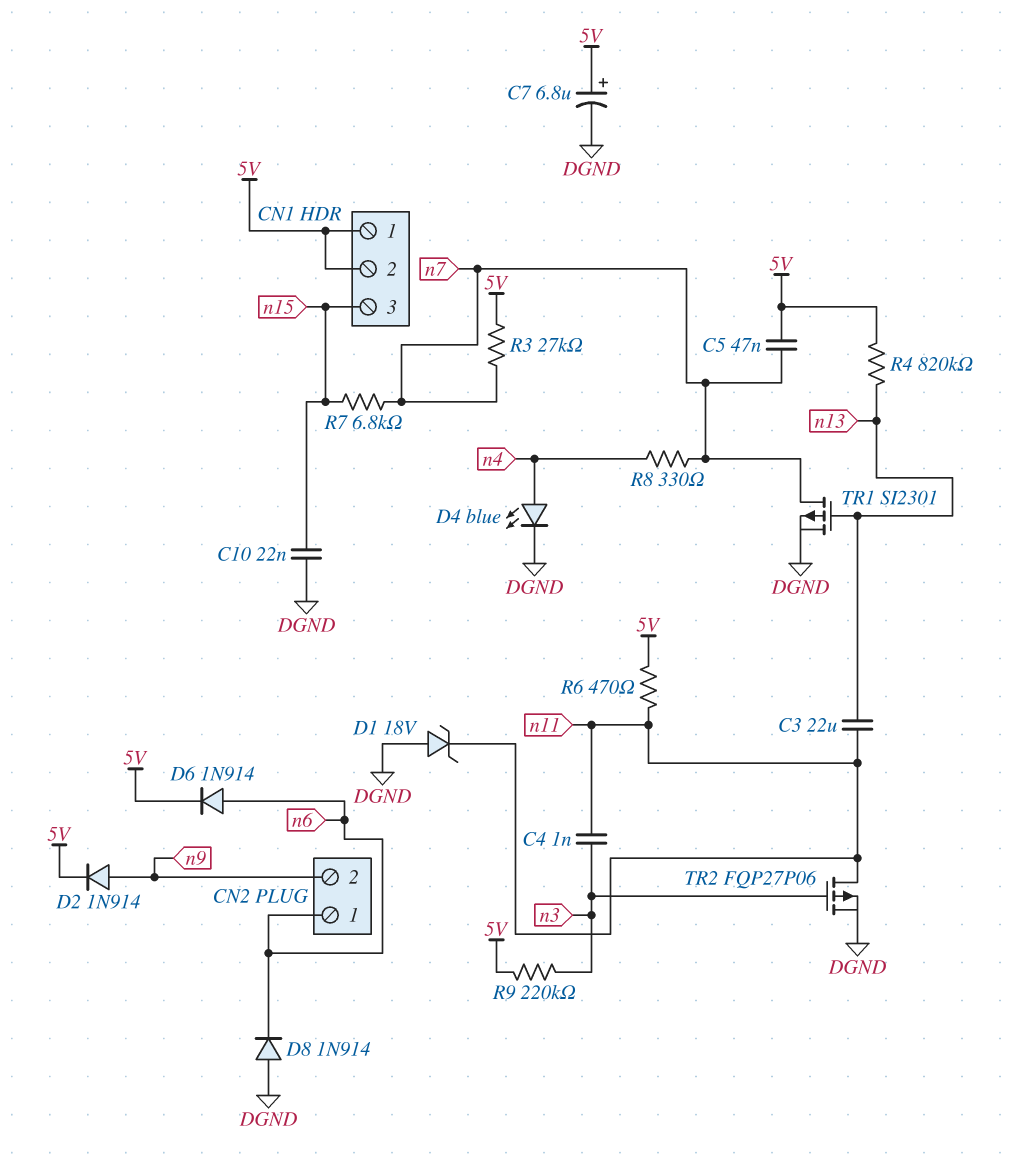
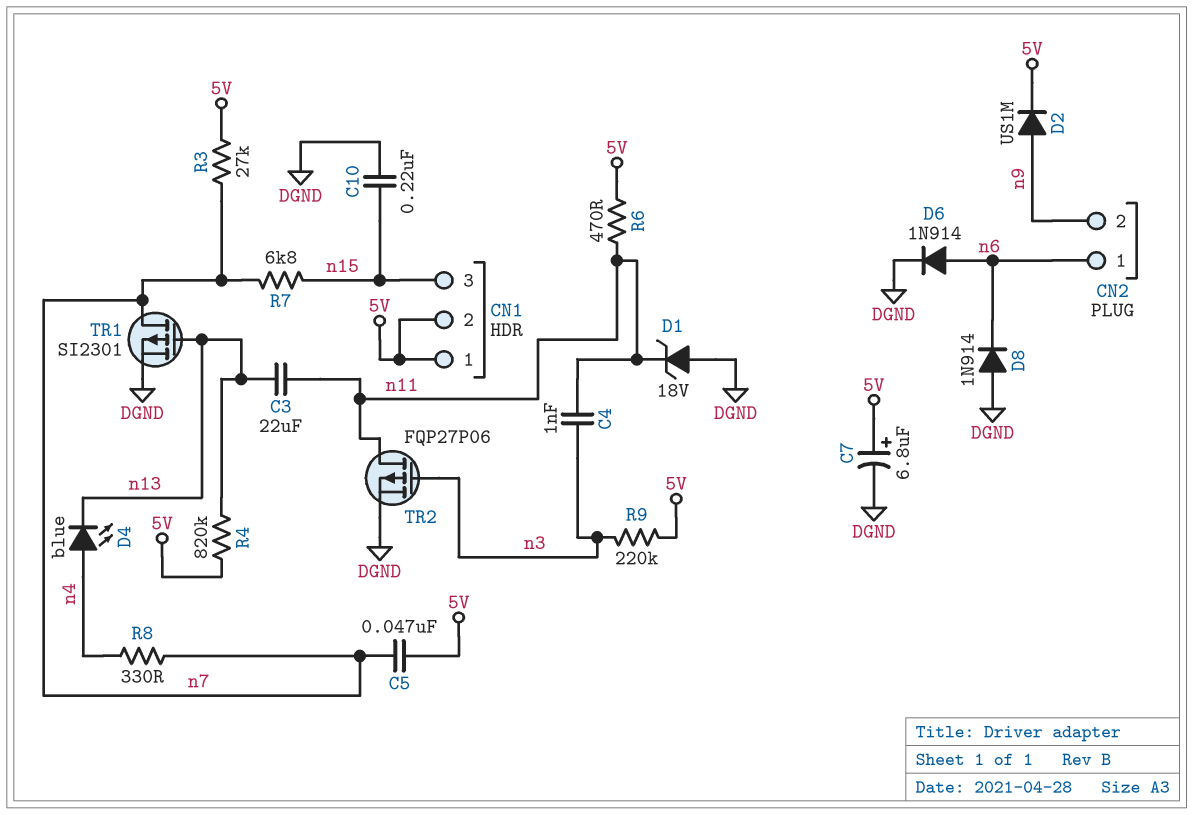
C10: 22nF (DGND, n15) -> 220nF (DGND, n15)
D2: diode 1N914 (A n9, K 5V) -> diode US1M (A n9, K 5V)
D4: LED blue (A n4, K DGND) -> LED blue (A n4, K n13)
D6: diode 1N914 (A n6, K 5V) -> diode 1N914 (A n6, K DGND)

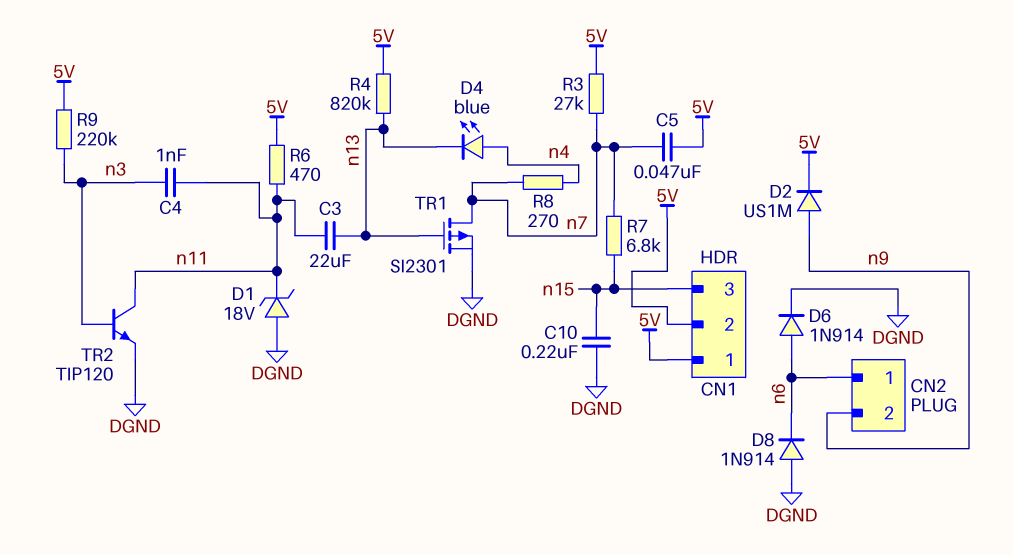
C7: 6.8uF (plus 5V, minus DGND) -> none
R8: 330 (n4, n7) -> 270 (n4, n7)
TR2: PMOS FQP27P06 (G n3, D n11, S DGND) -> NPN TIP120 (B n3, C n11, E DGND)

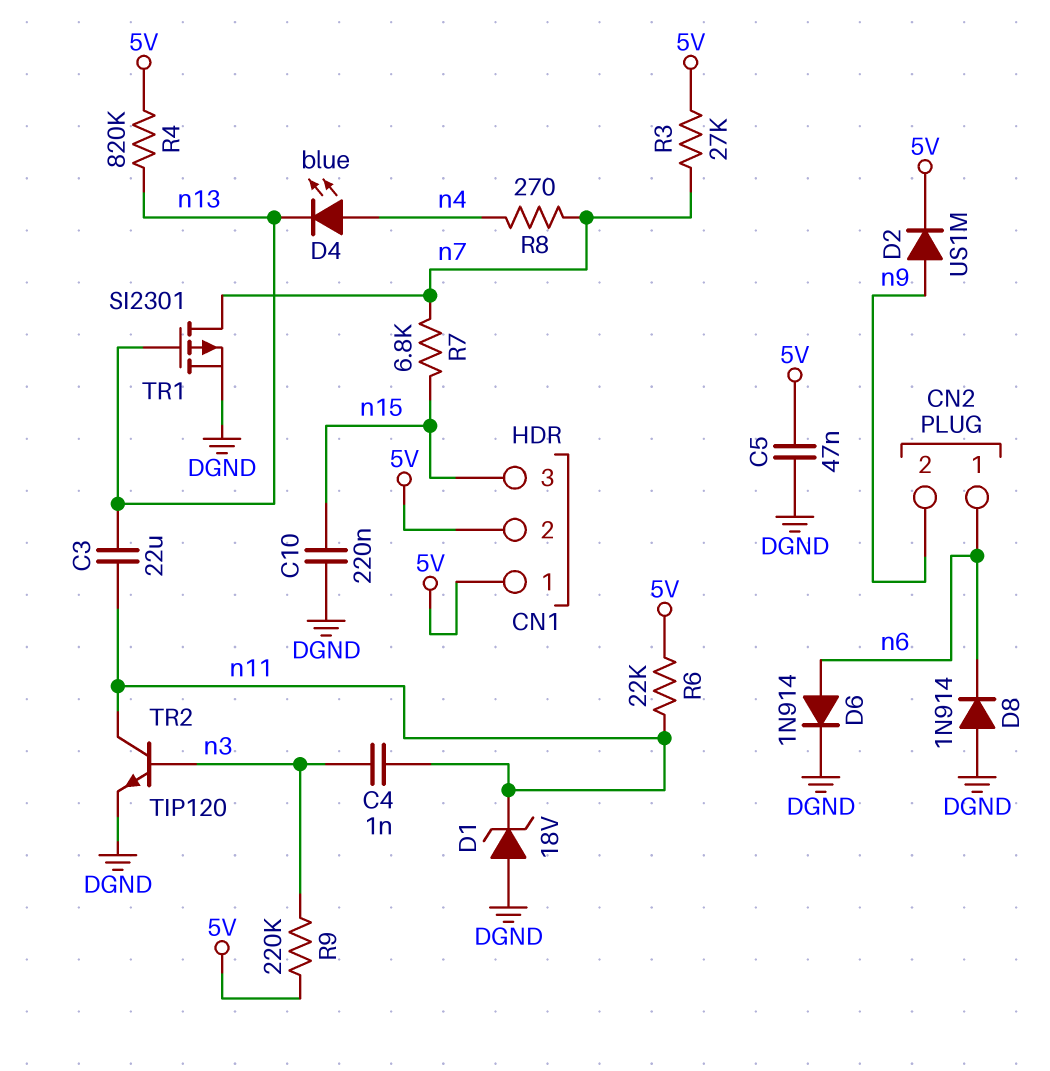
C5: 47nF (5V, n7) -> 47nF (5V, DGND)
R6: 470 (5V, n11) -> 22k (5V, n11)

